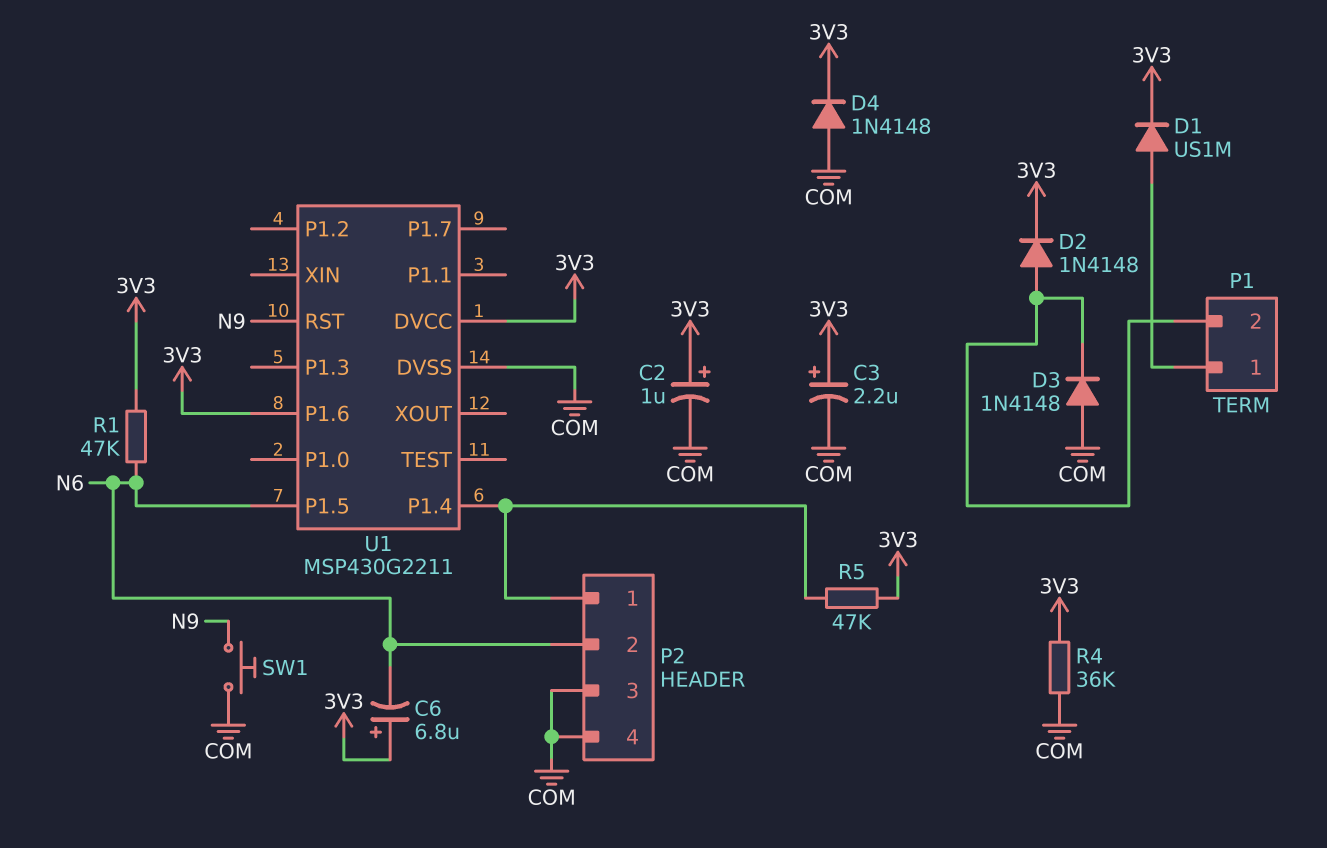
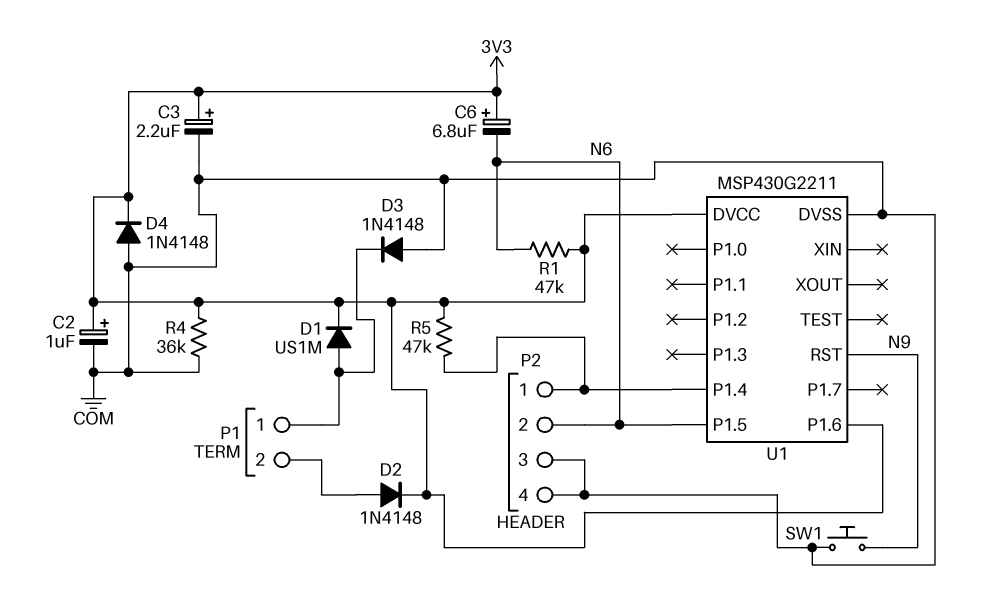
D3: diode 1N4148 (A COM, K P1/2) -> diode 1N4148 (A COM, K P1/1)

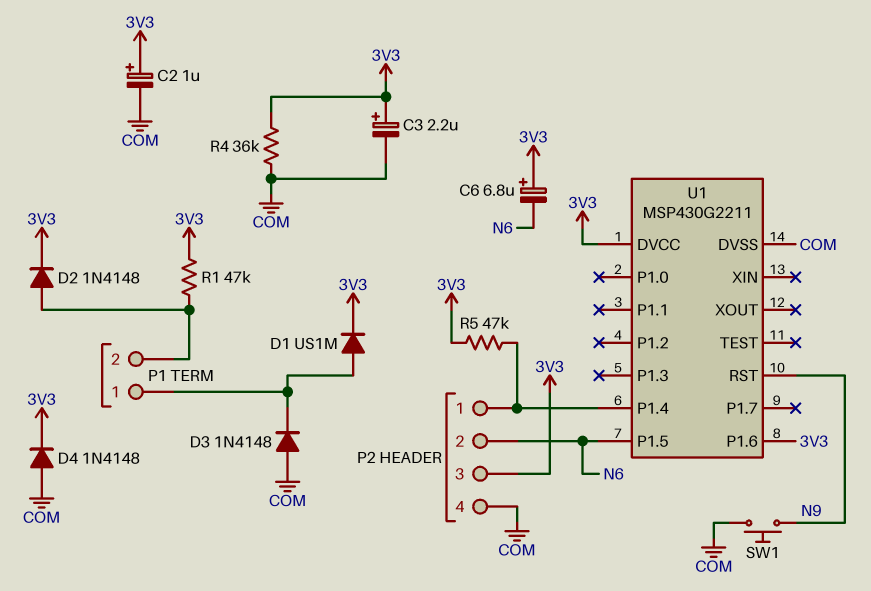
P2 pin 3: COM -> 3V3
R1: 47k (3V3, N6) -> 47k (3V3, P1/2)

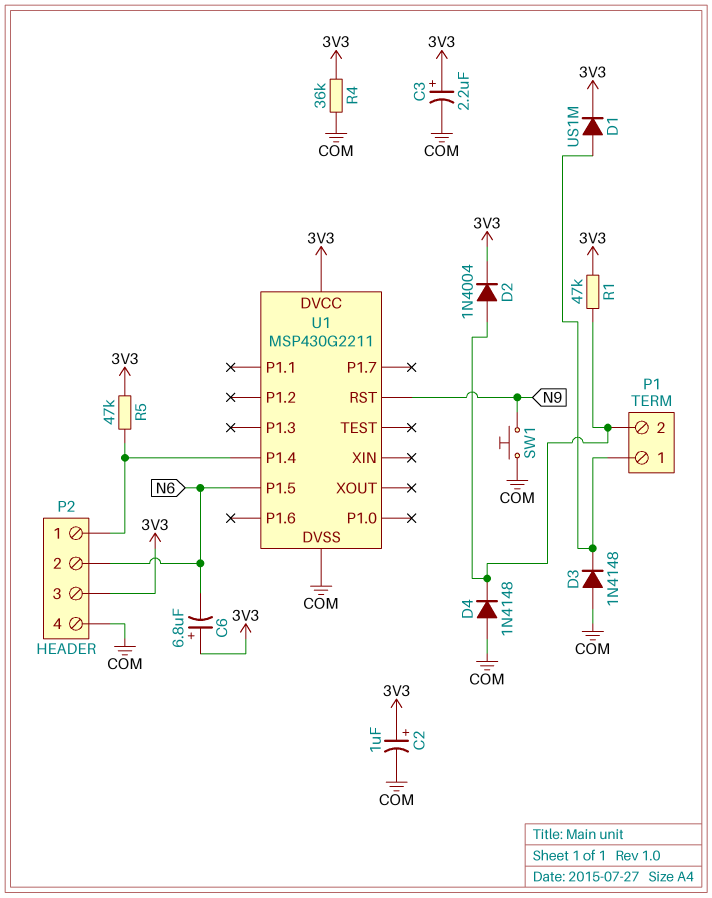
D2: diode 1N4148 (A P1/2, K 3V3) -> diode 1N4004 (A P1/2, K 3V3)
D4: diode 1N4148 (A COM, K 3V3) -> diode 1N4148 (A COM, K P1/2)
U1 pin P1.6: 3V3 -> none

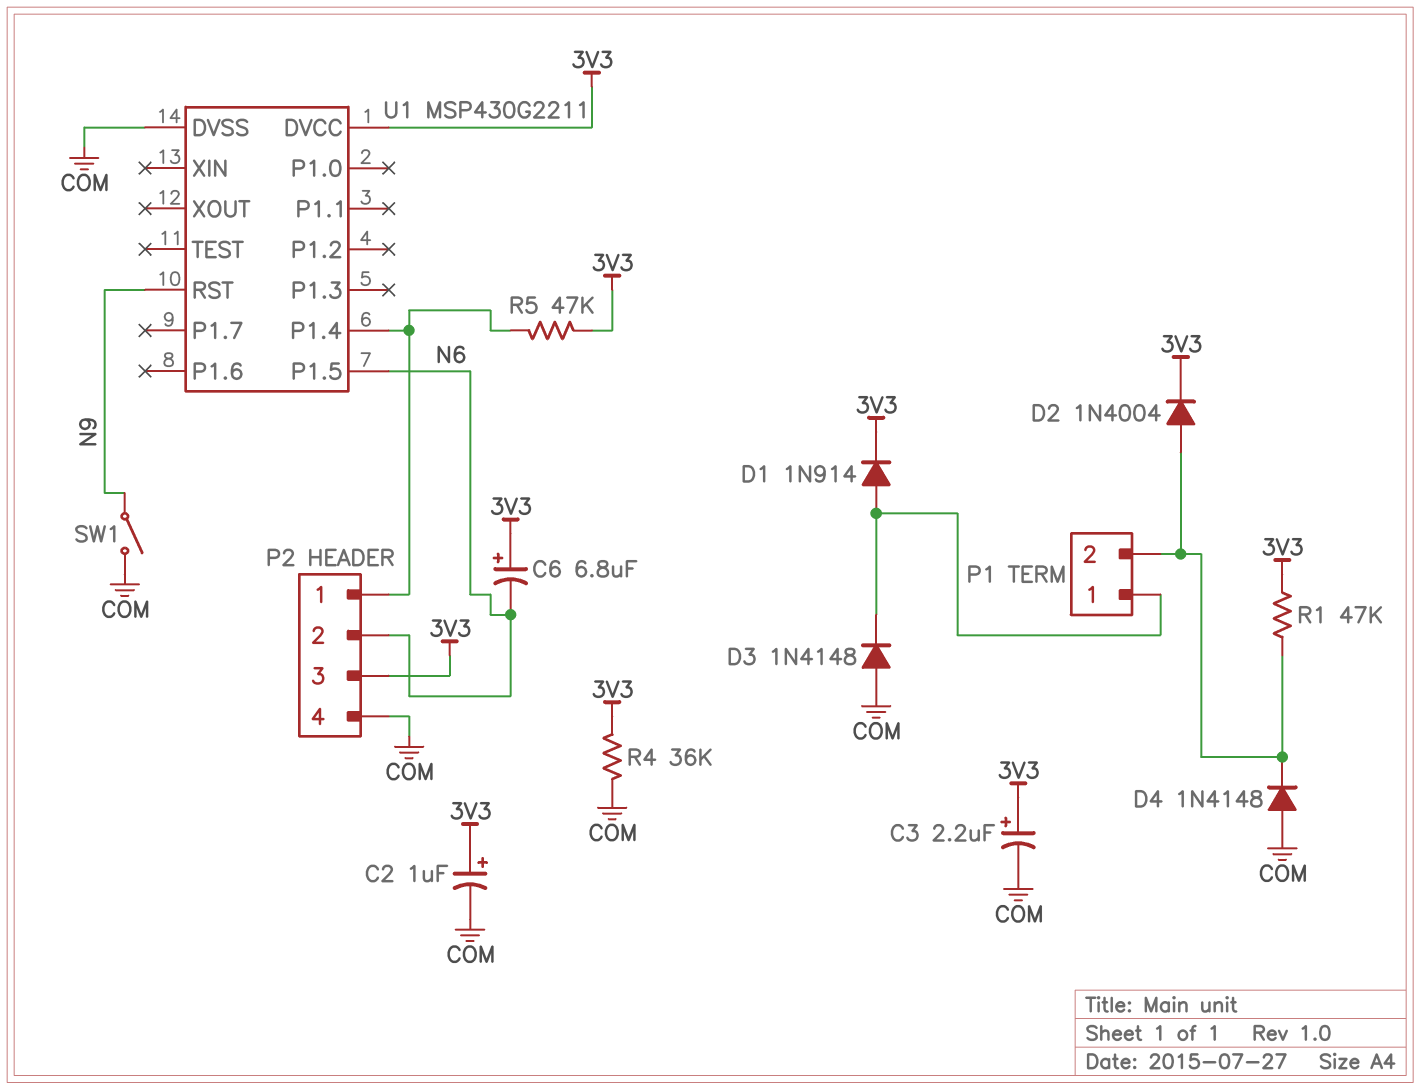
D1: diode US1M (A P1/1, K 3V3) -> diode 1N914 (A P1/1, K 3V3)
SW1: button (COM, N9) -> switch (COM, N9)

